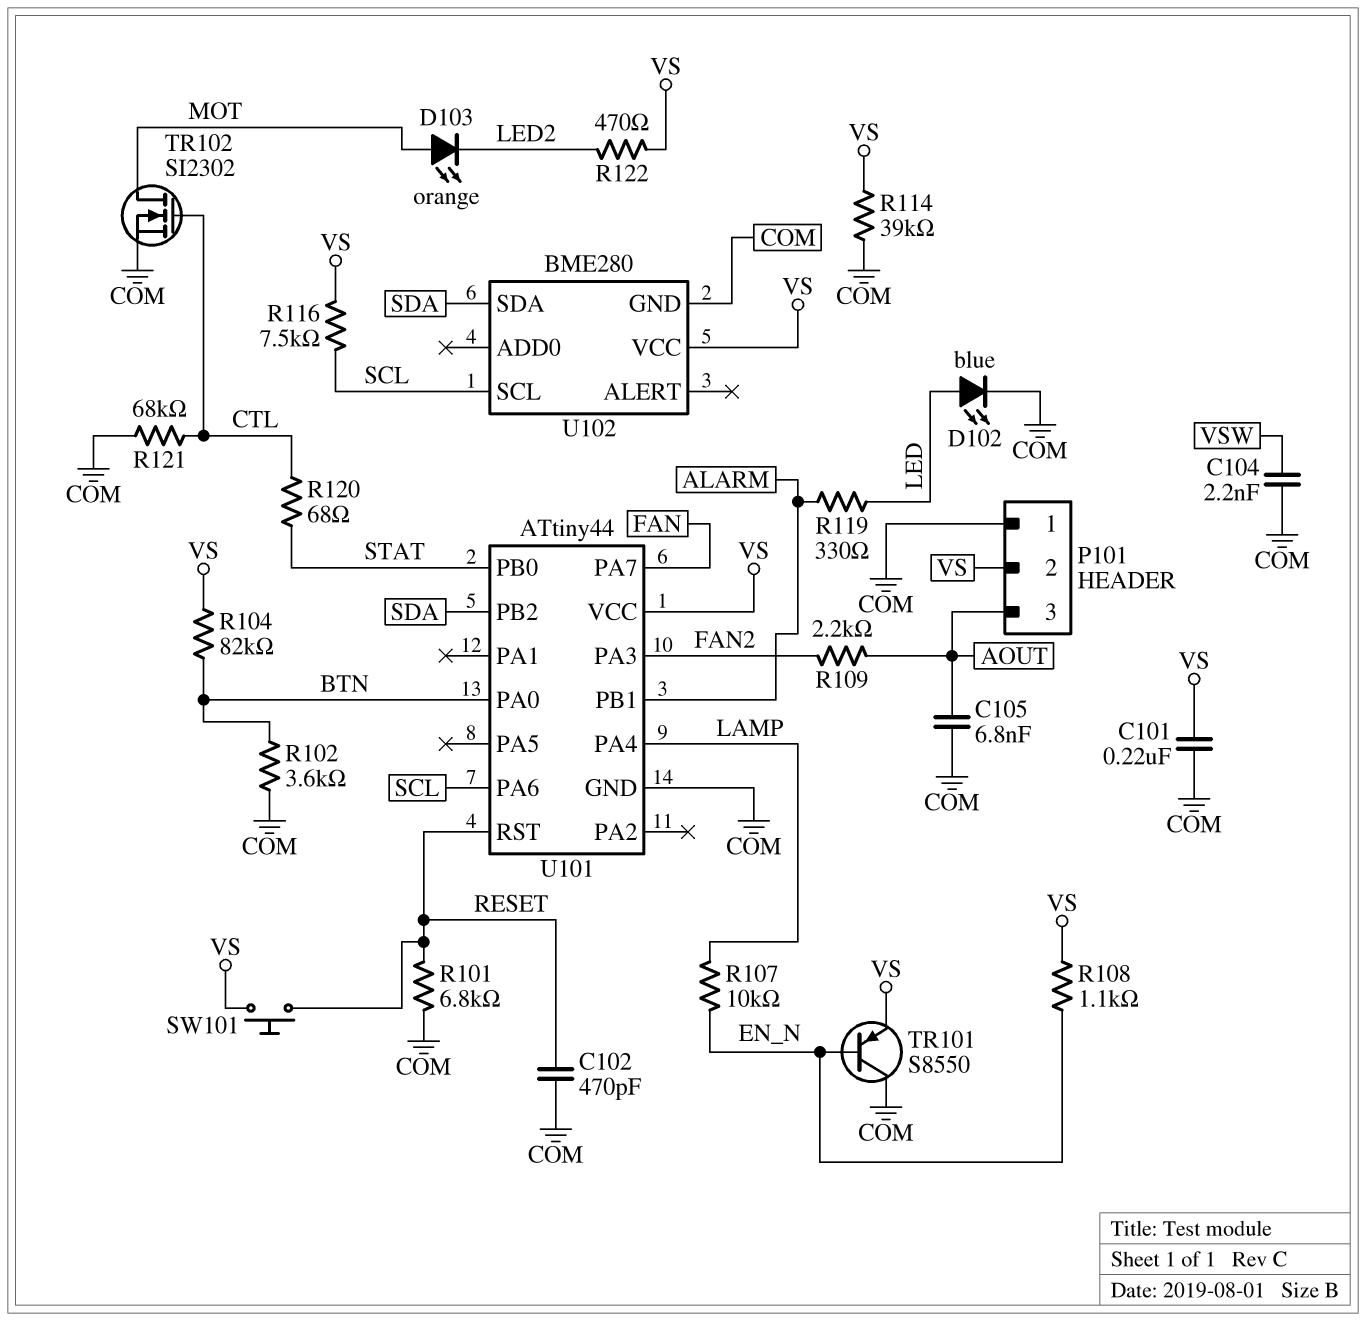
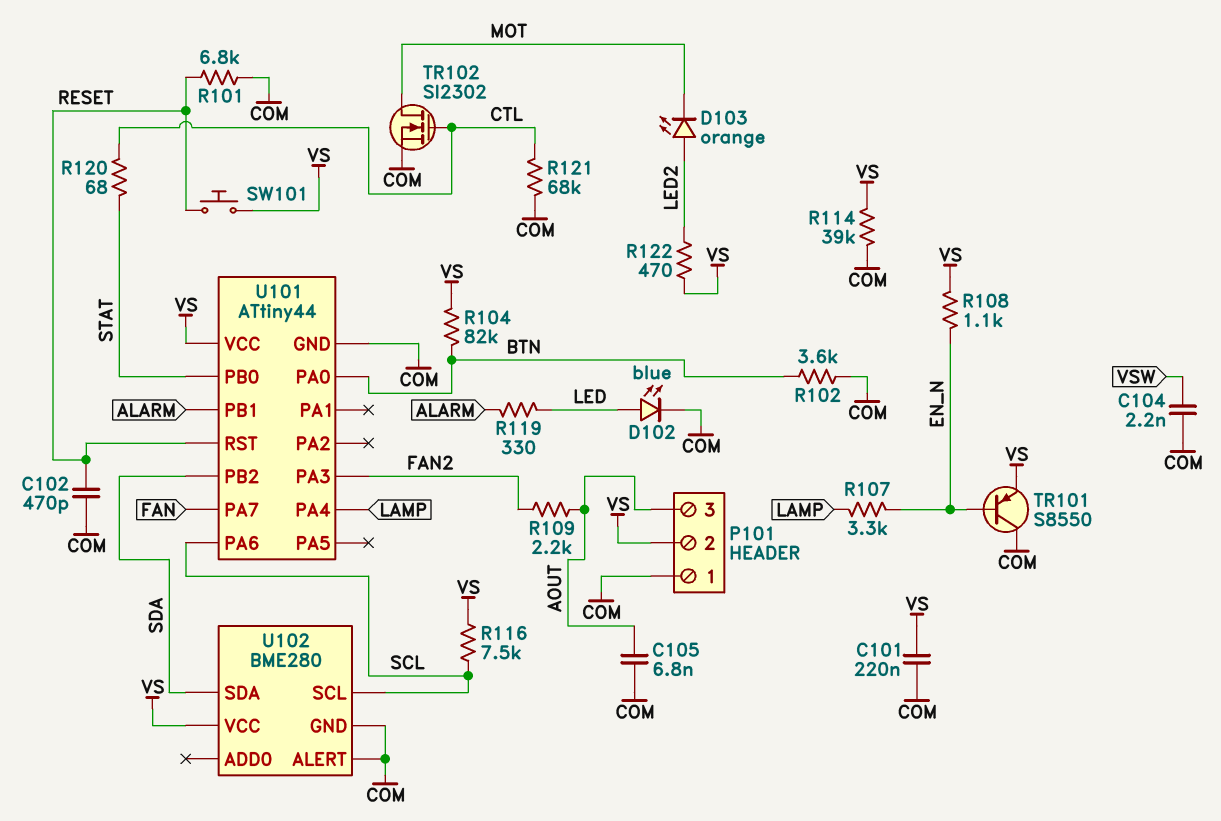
D103: LED orange (A MOT, K LED2) -> LED orange (A LED2, K MOT)
R107: 10k (EN_N, LAMP) -> 3.3k (EN_N, LAMP)
U102 pin ALERT: none -> COM

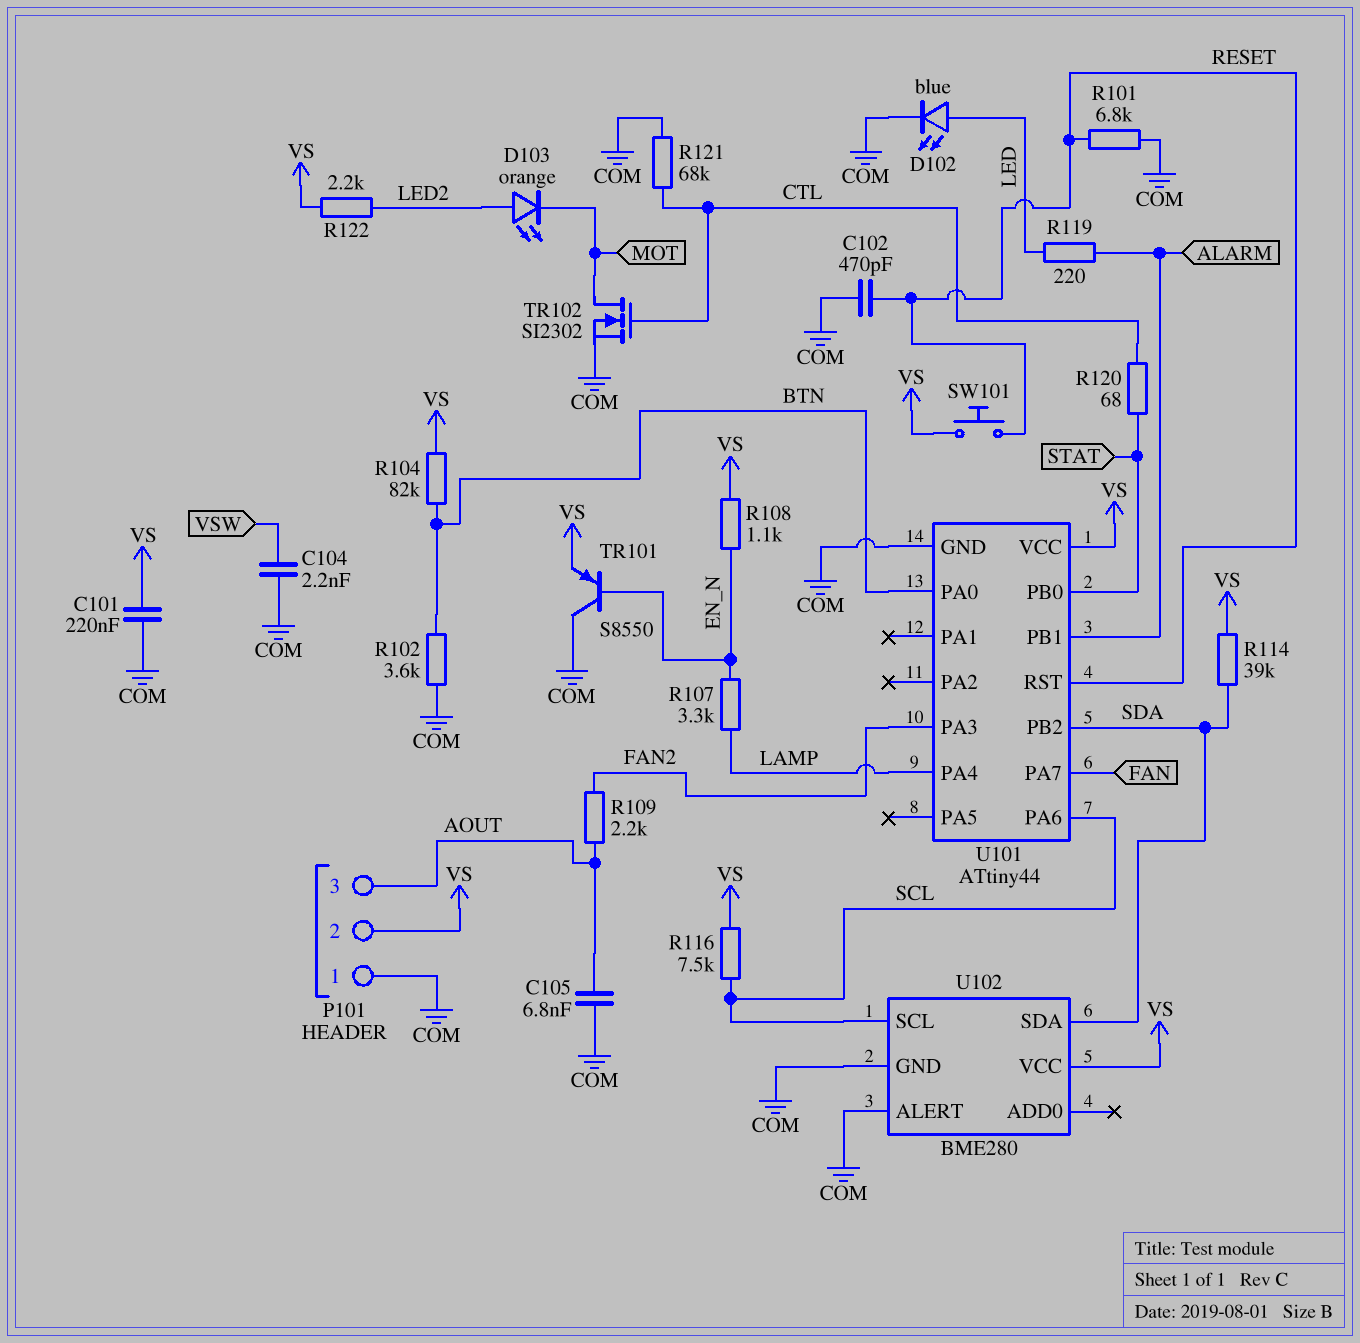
R114: 39k (COM, VS) -> 39k (SDA, VS)
R119: 330 (ALARM, LED) -> 220 (ALARM, LED)
R122: 470 (LED2, VS) -> 2.2k (LED2, VS)

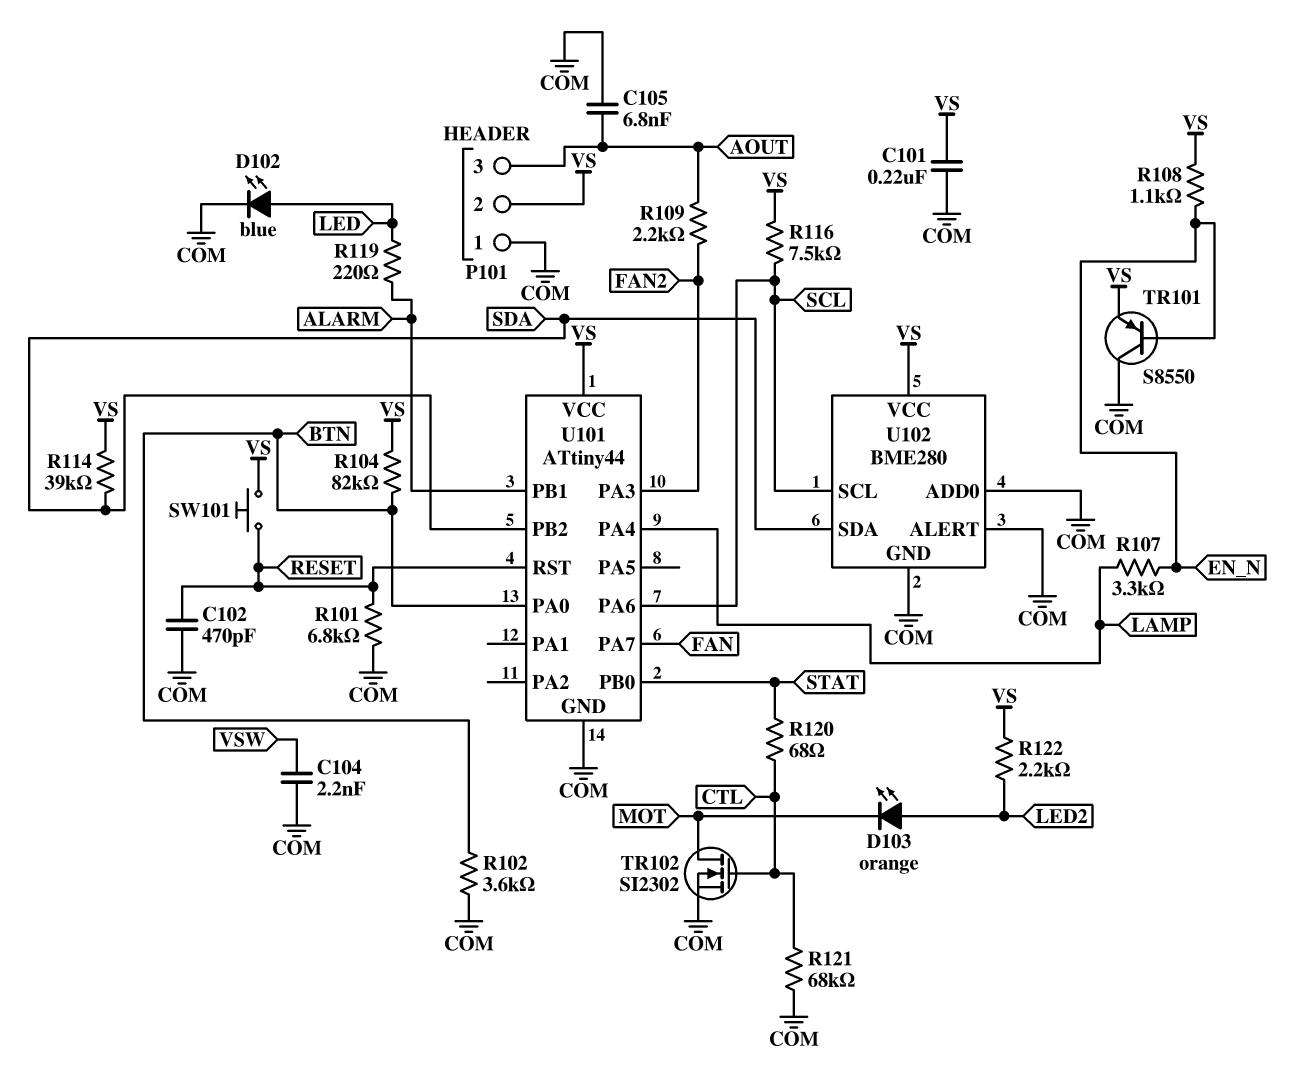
U102 pin ADD0: none -> COM

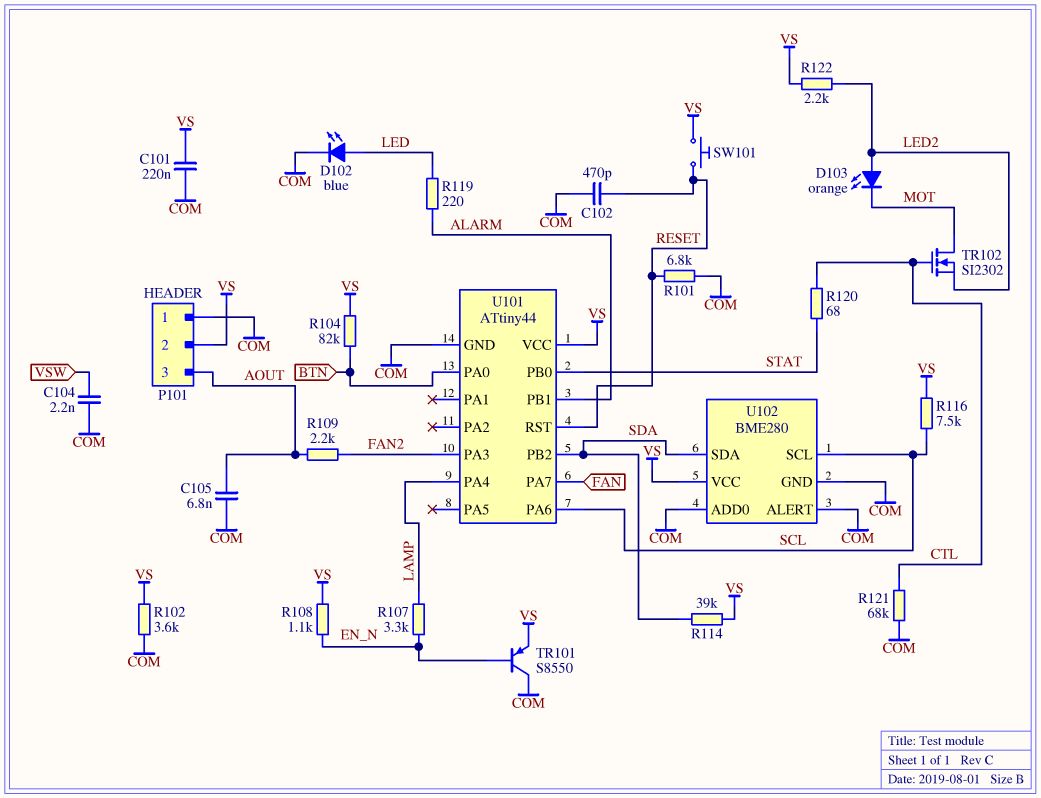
R102: 3.6k (BTN, COM) -> 3.6k (COM, VS)
TR102: NMOS SI2302 (G CTL, D MOT, S COM) -> NMOS SI2302 (G CTL, D MOT, S LED2)

